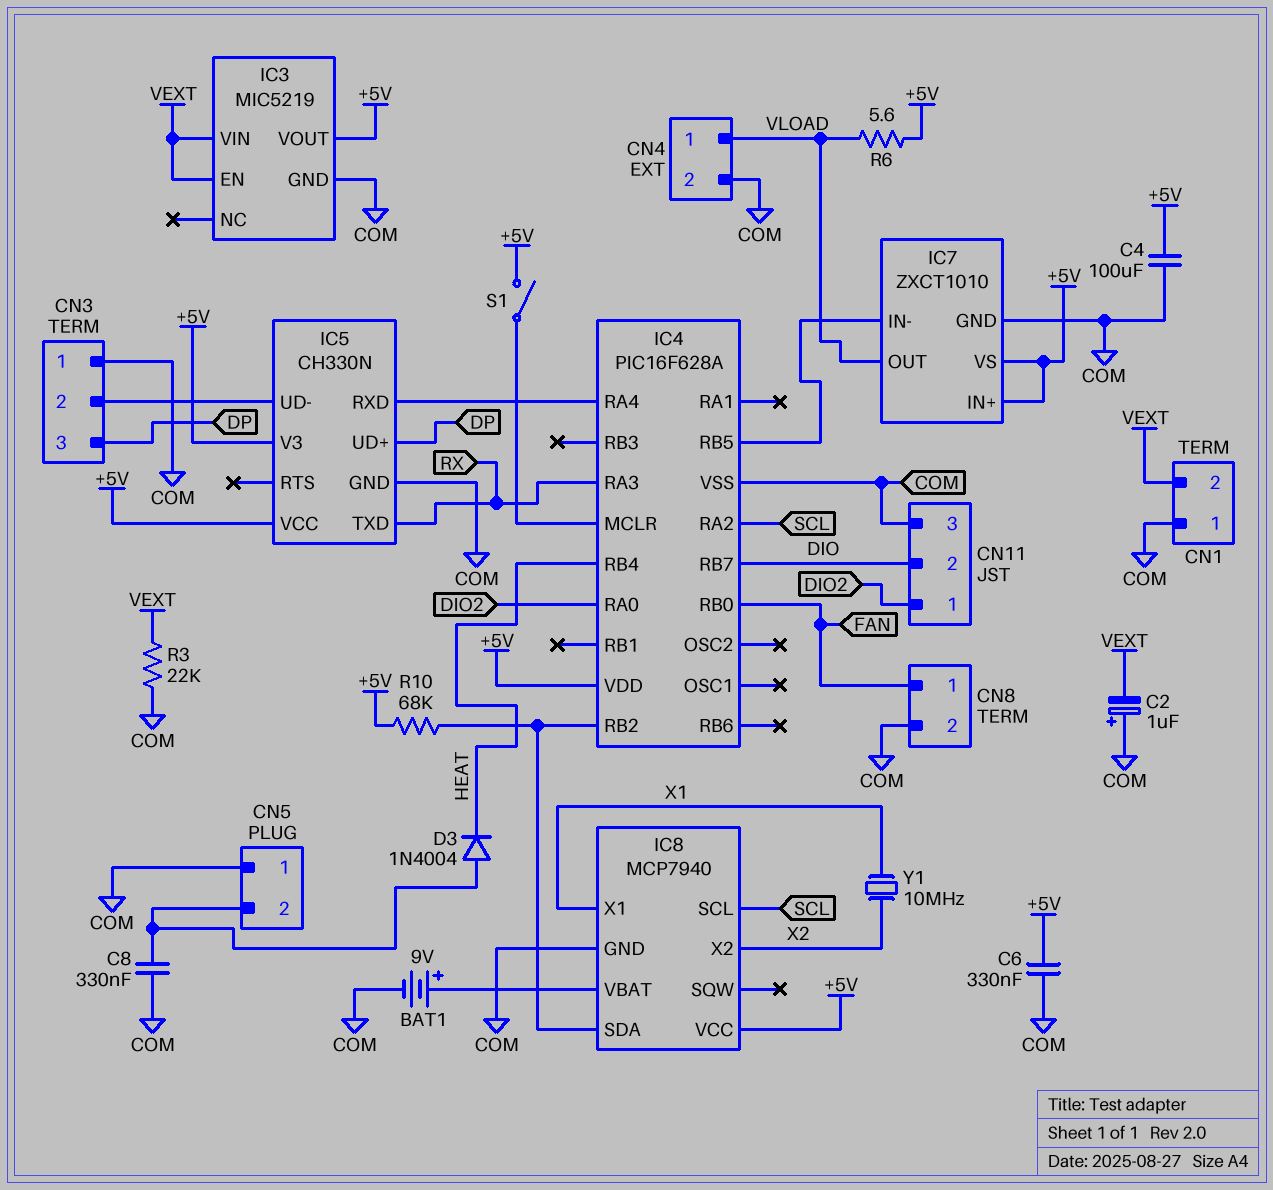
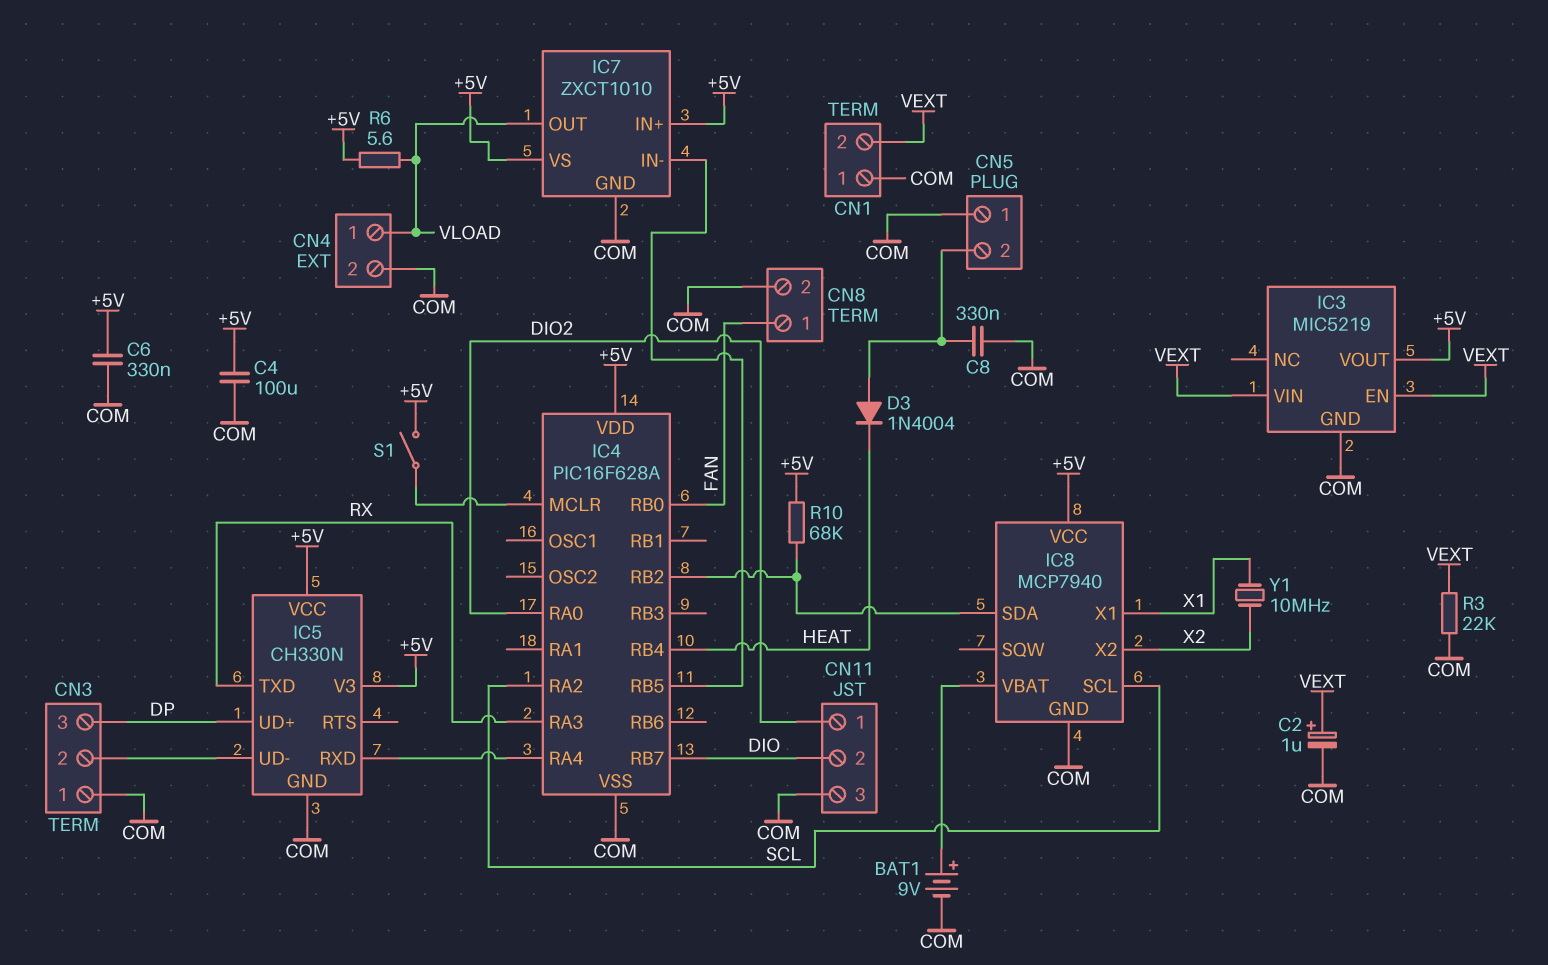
C2: 1uF (plus COM, minus VEXT) -> 1uF (plus VEXT, minus COM)

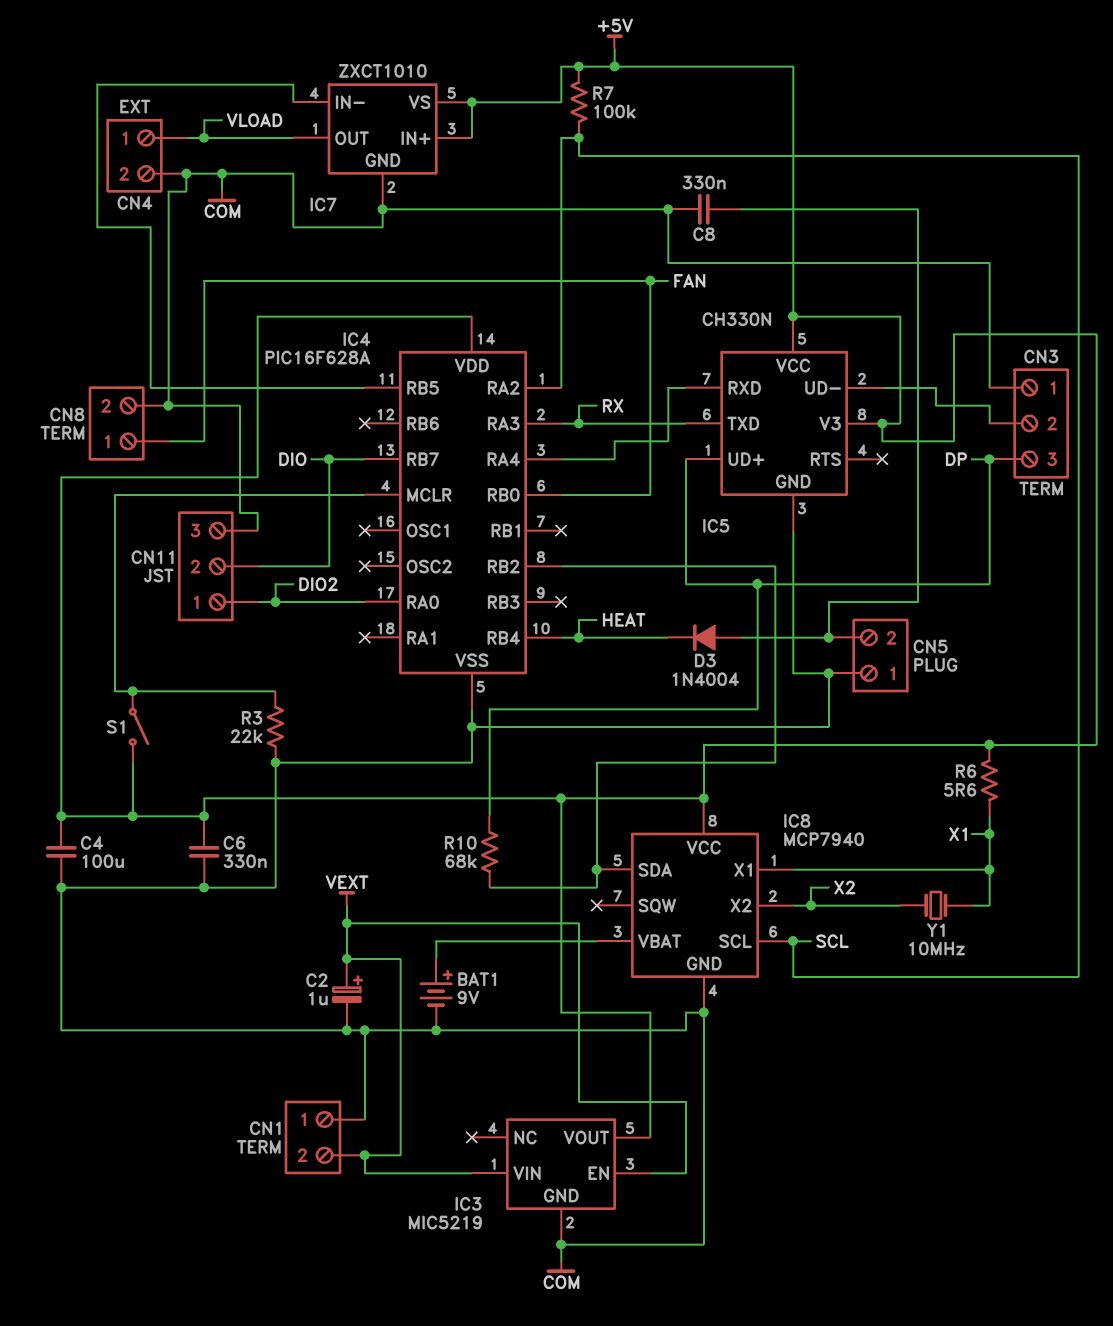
R3: 22k (COM, VEXT) -> 22k (COM, IC4/MCLR)
R6: 5.6 (+5V, VLOAD) -> 5.6 (+5V, X1)
R7: none -> 100k (+5V, SCL)
R10: 68k (+5V, IC4/RB2) -> 68k (DP, IC4/RB2)

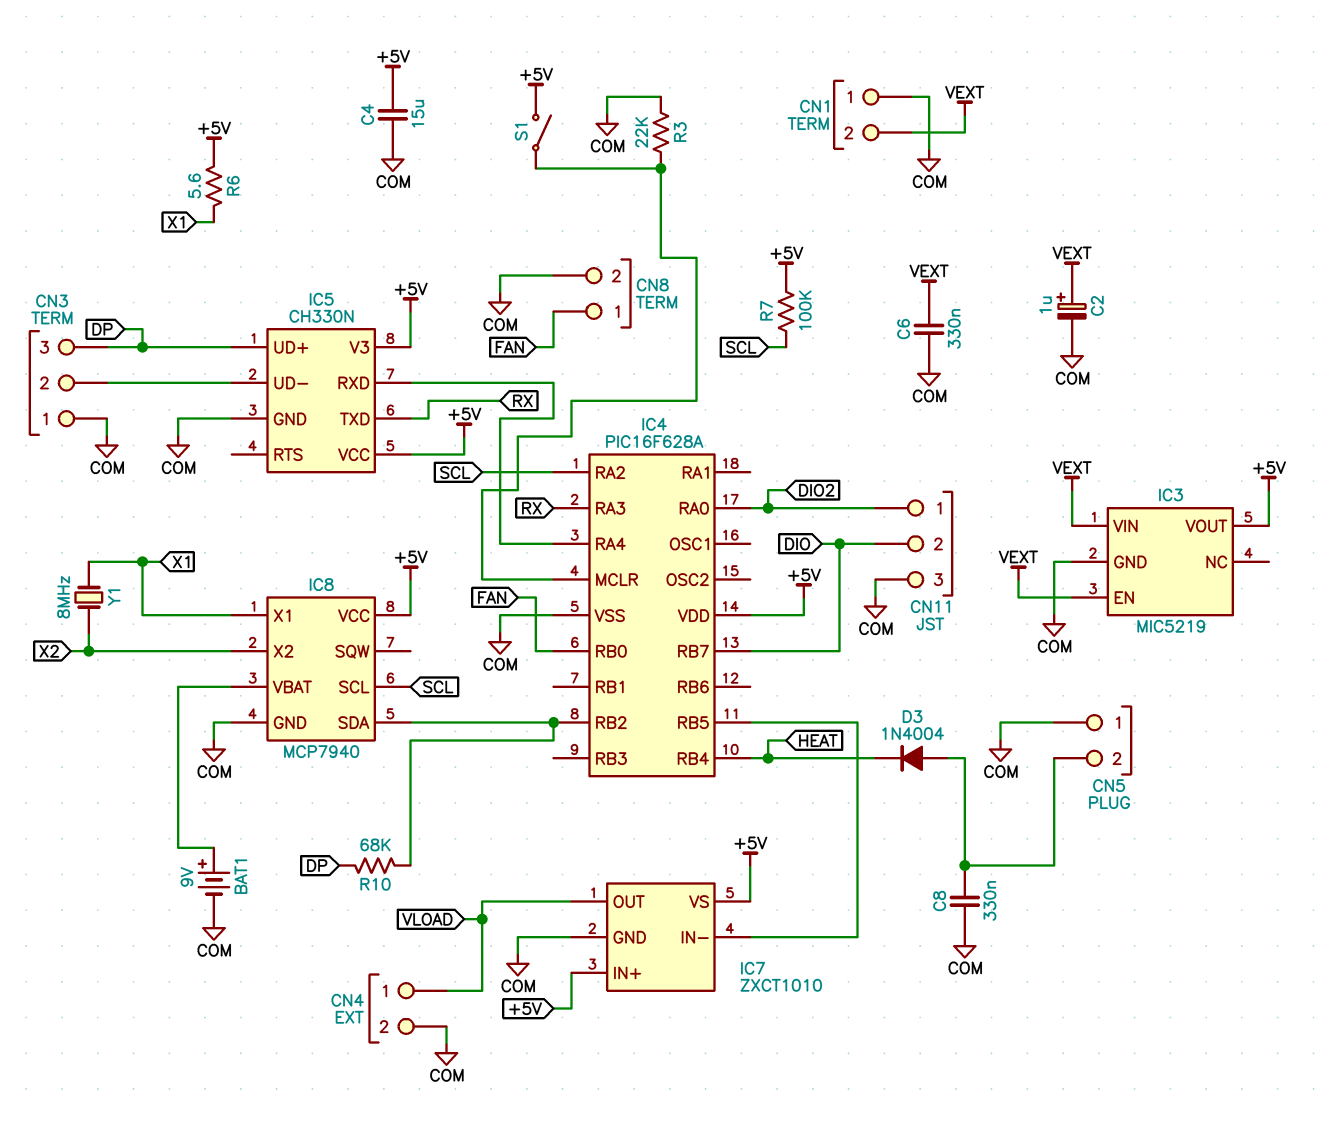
C4: 100uF (+5V, COM) -> 15uF (+5V, COM)
C6: 330nF (+5V, COM) -> 330nF (COM, VEXT)
Y1: 10MHz (X1, X2) -> 8MHz (X1, X2)

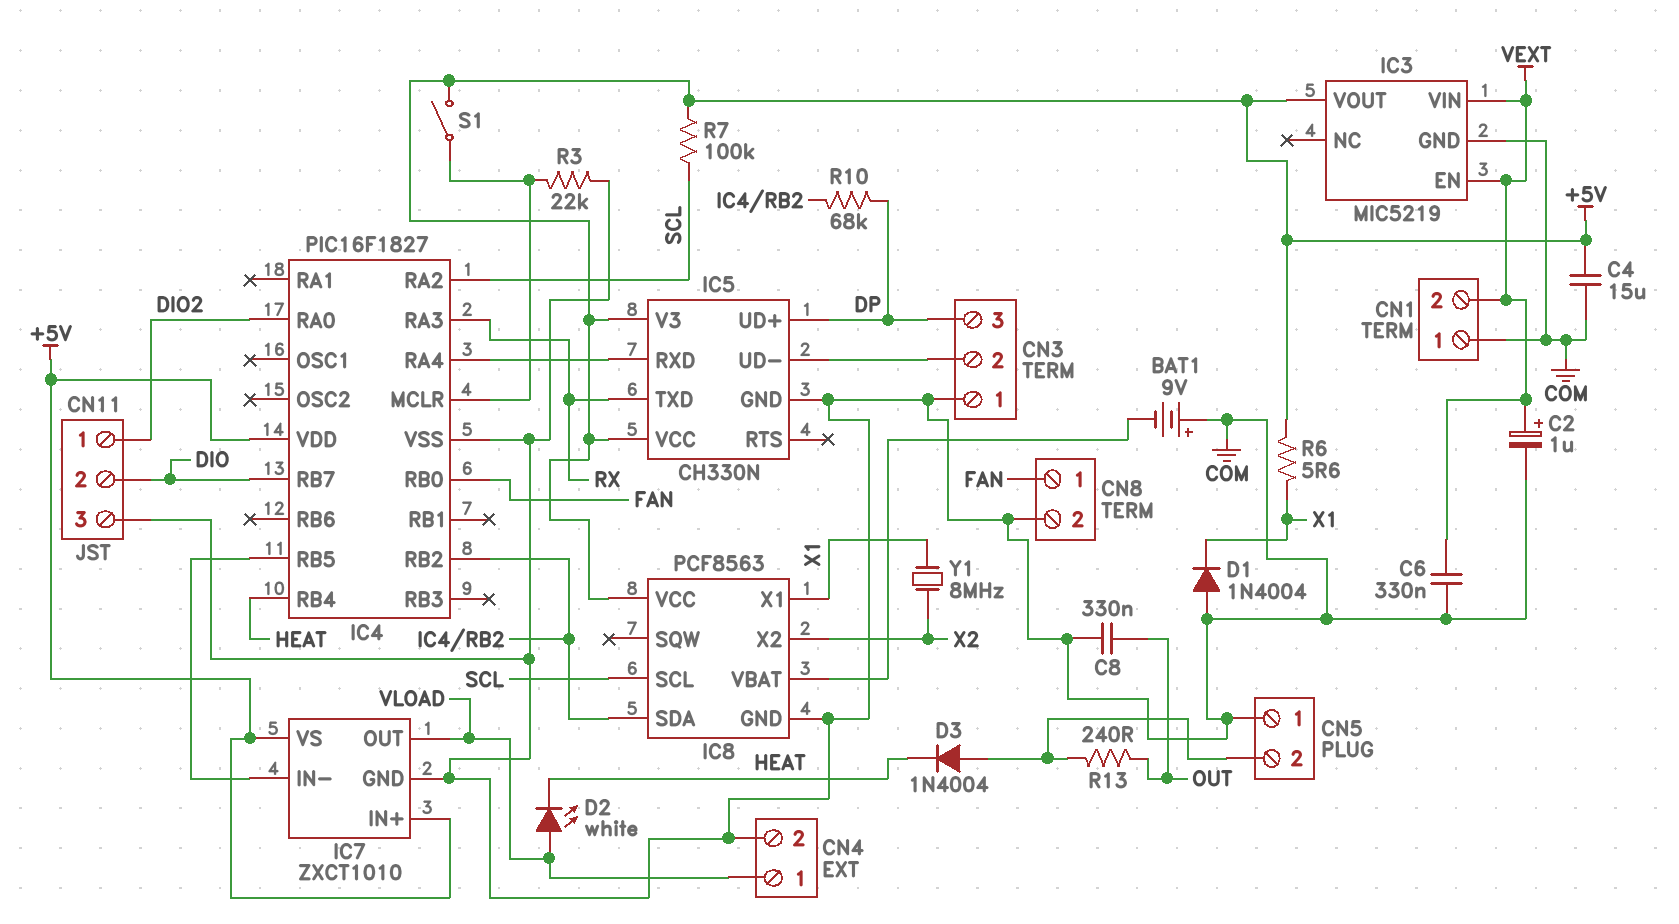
BAT1: 9V (plus IC8/VBAT, minus COM) -> 9V (plus COM, minus IC8/VBAT)
C8: 330nF (CN5/2, COM) -> 330nF (COM, OUT)
D1: none -> diode 1N4004 (A COM, K X1)
D2: none -> LED white (A VLOAD, K HEAT)
IC4: PIC16F628A -> PIC16F1827
IC8: MCP7940 -> PCF8563
R13: none -> 240 (CN5/2, OUT)

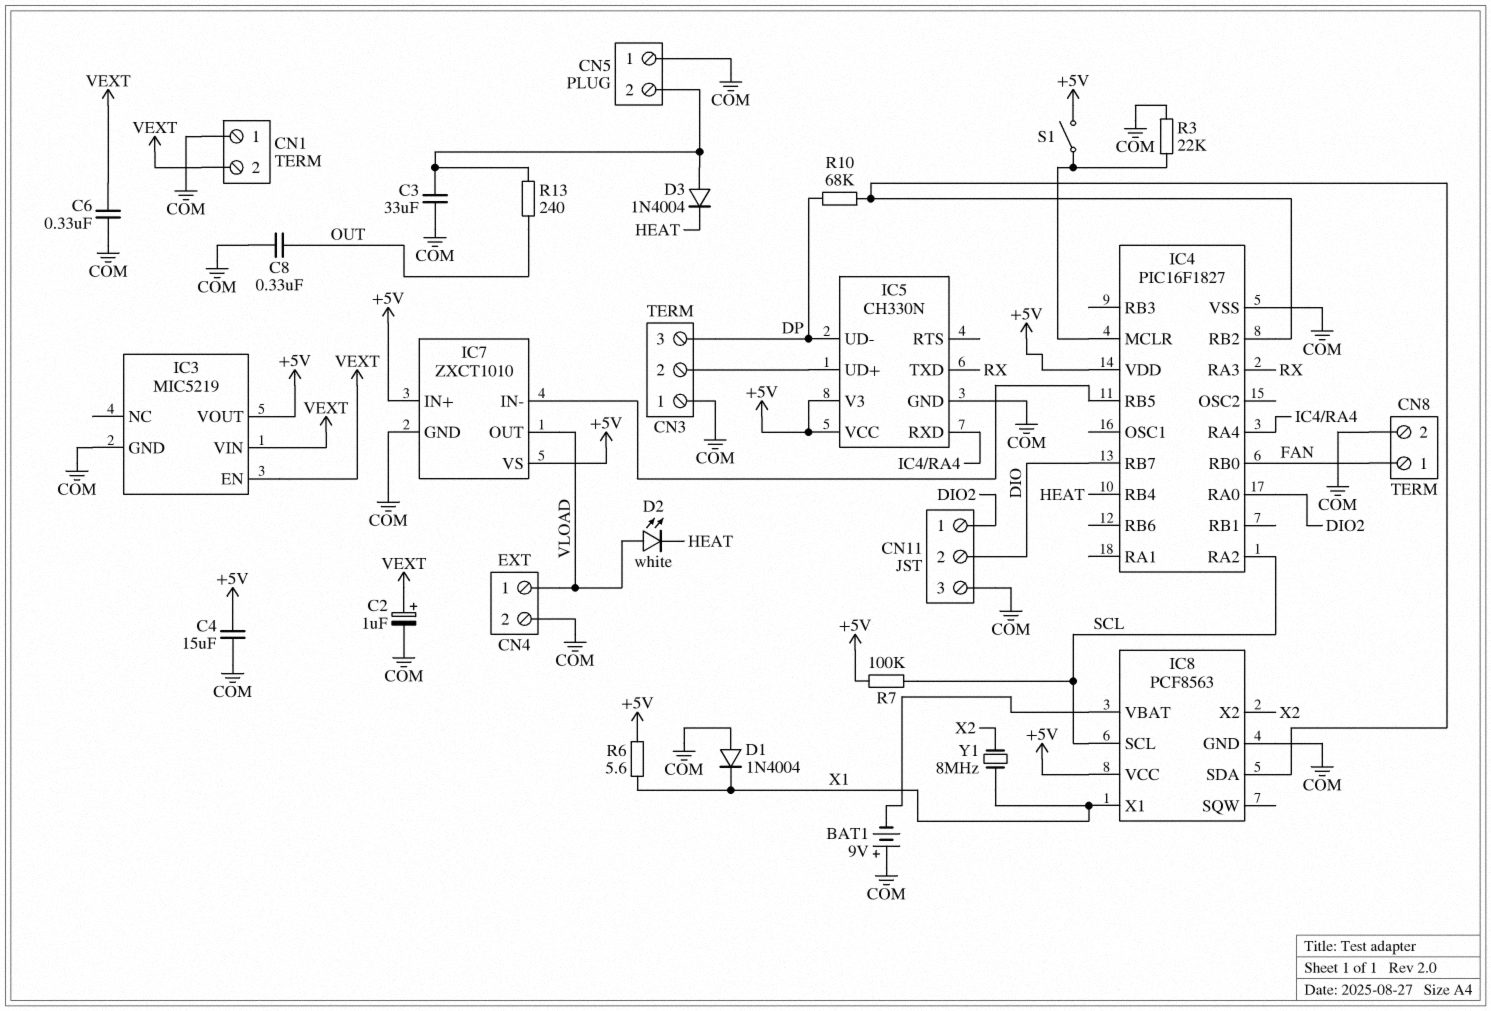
C3: none -> 33uF (CN5/2, COM)
IC5 pin UD+: DP -> CN3/2
IC5 pin UD-: CN3/2 -> DP

